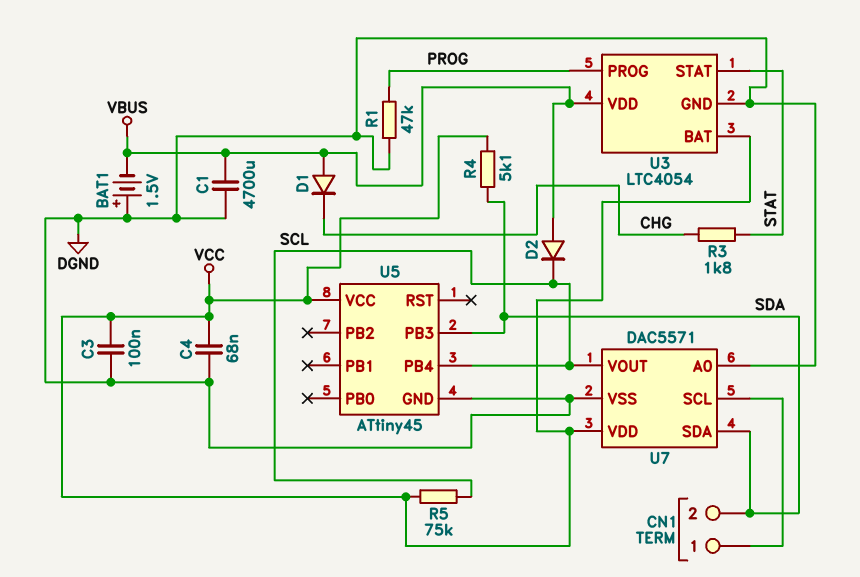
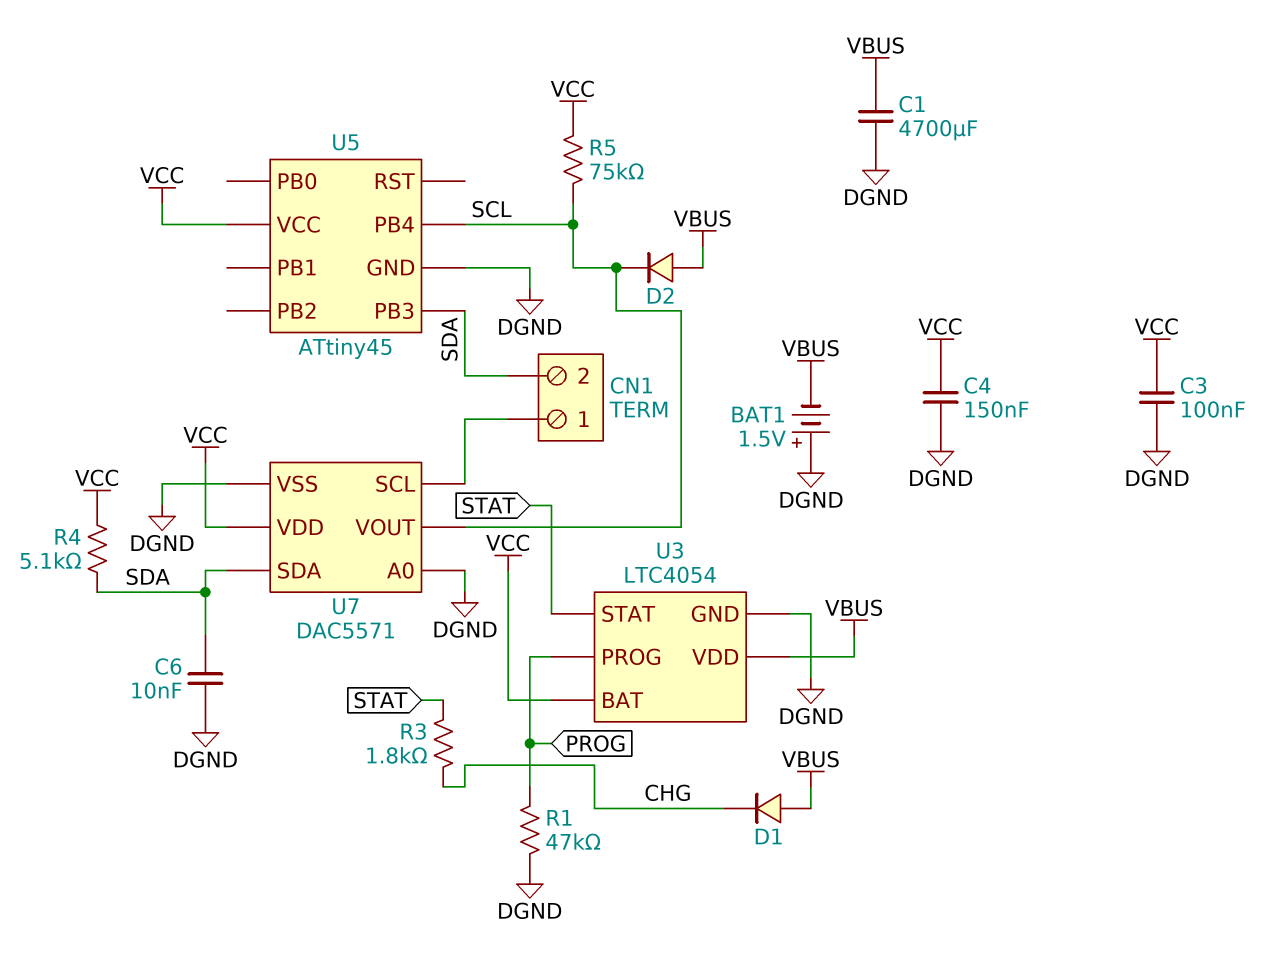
C4: 68nF (DGND, VCC) -> 150nF (DGND, VCC)
C6: none -> 10nF (DGND, SDA)

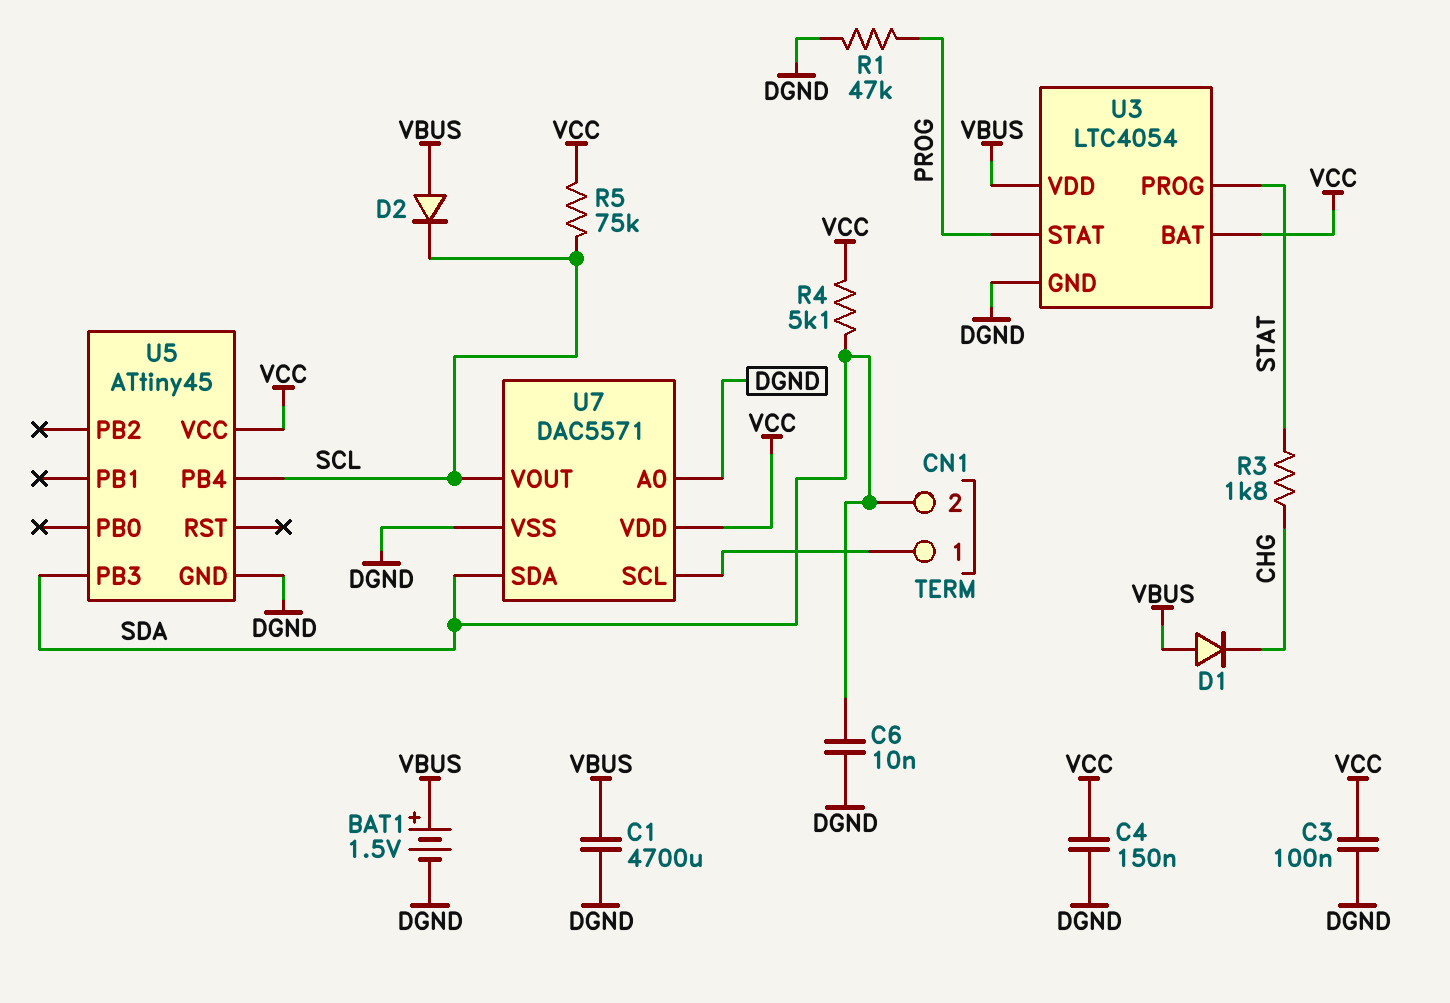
BAT1: 1.5V (plus DGND, minus VBUS) -> 1.5V (plus VBUS, minus DGND)
U3 pin PROG: PROG -> STAT
U3 pin STAT: STAT -> PROG

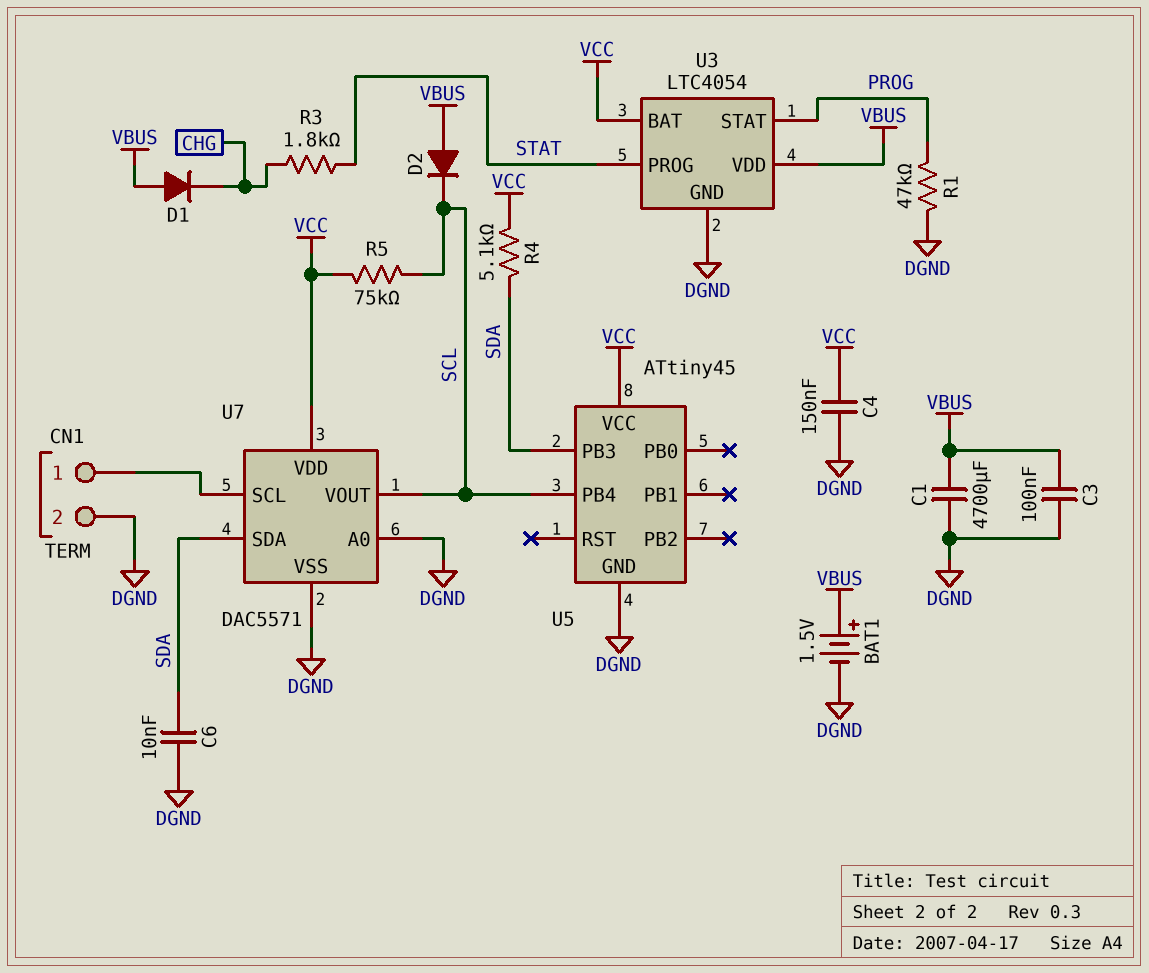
C3: 100nF (DGND, VCC) -> 100nF (DGND, VBUS)
CN1 pin 2: SDA -> DGND

